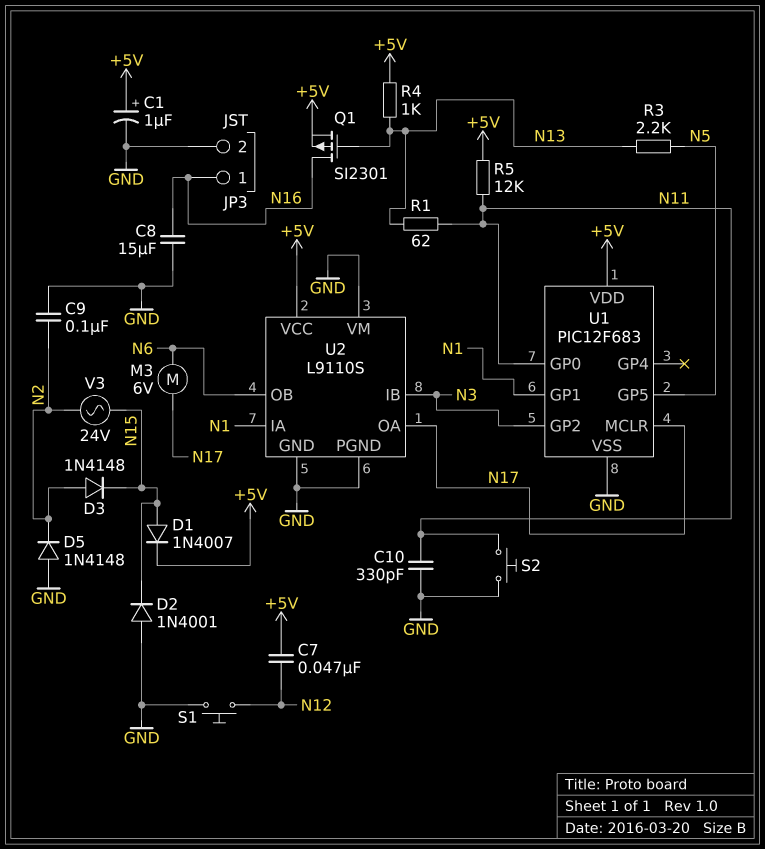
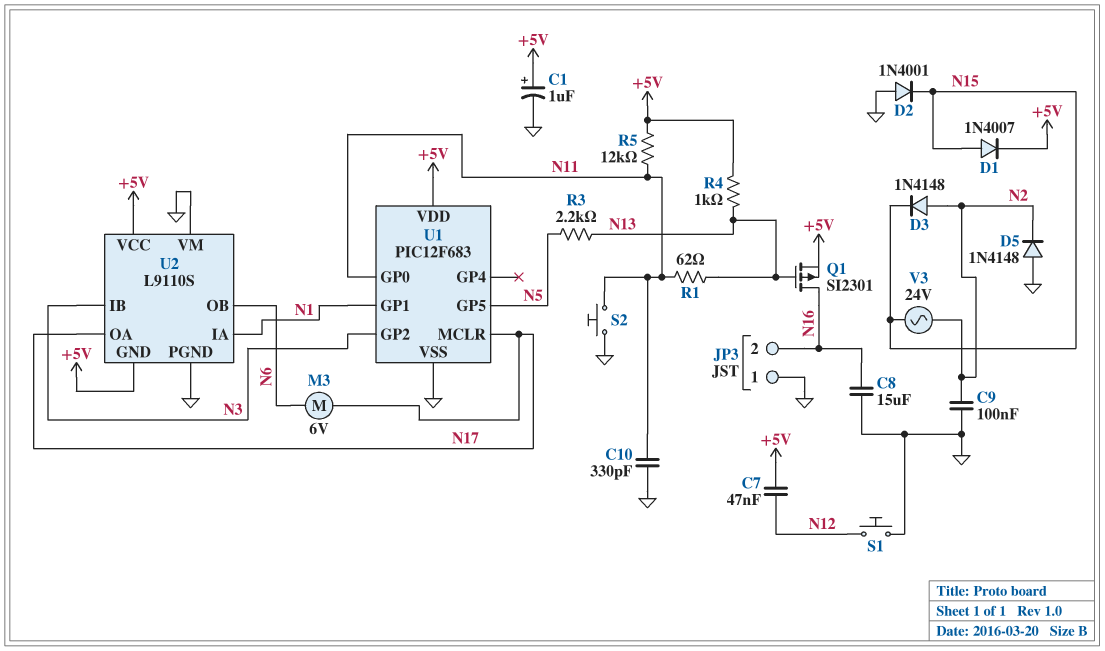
JP3 pin 1: N16 -> GND
JP3 pin 2: GND -> N16
U2 pin GND: GND -> +5V

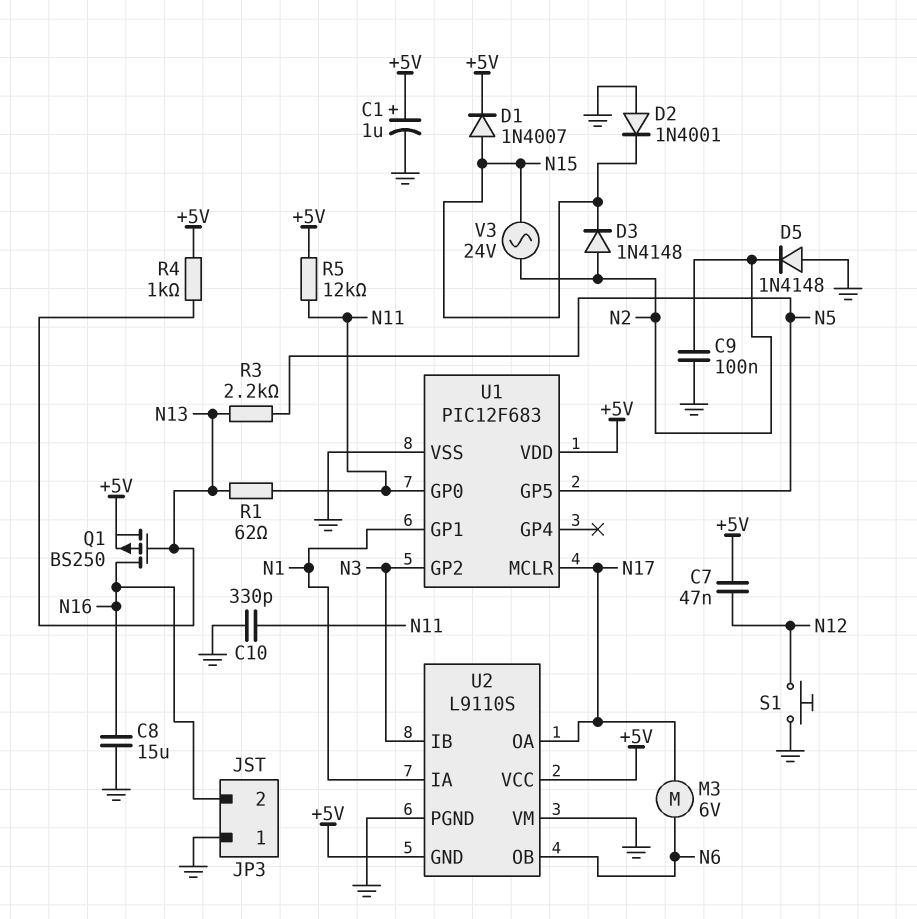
Q1: PMOS SI2301 (G N13, D N16, S +5V) -> PMOS BS250 (G N13, D N16, S +5V)
S2: button (GND, N11) -> none

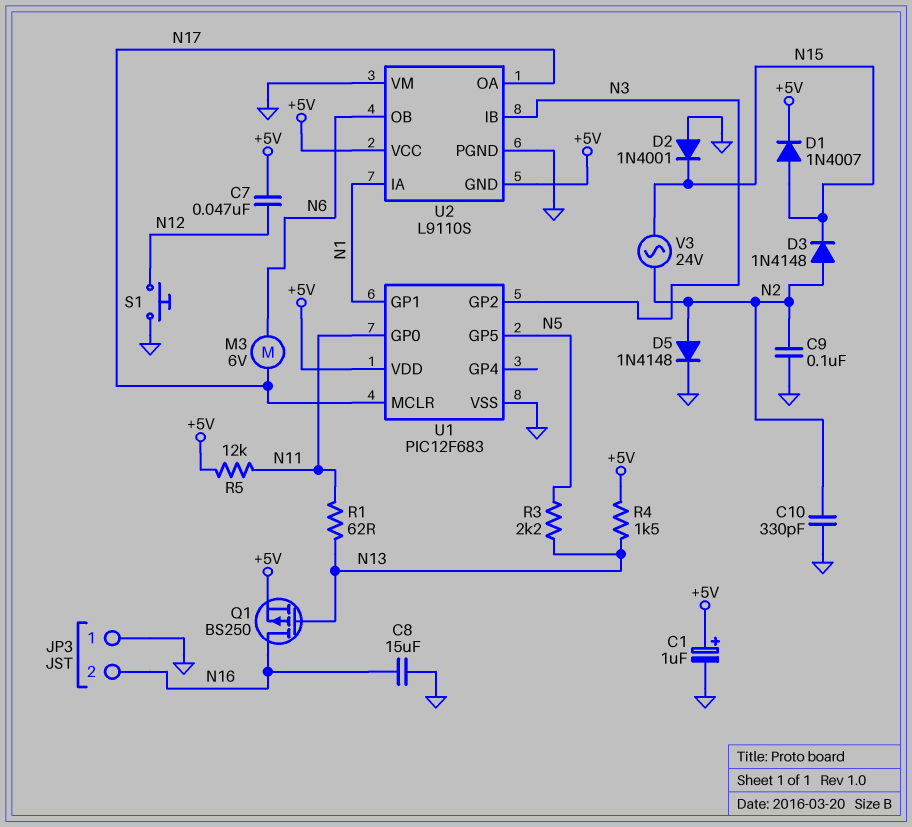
C10: 330pF (GND, N11) -> 330pF (GND, N2)
D5: diode 1N4148 (A GND, K N2) -> diode 1N4148 (A N2, K GND)
R4: 1k (+5V, N13) -> 1.5k (+5V, N13)

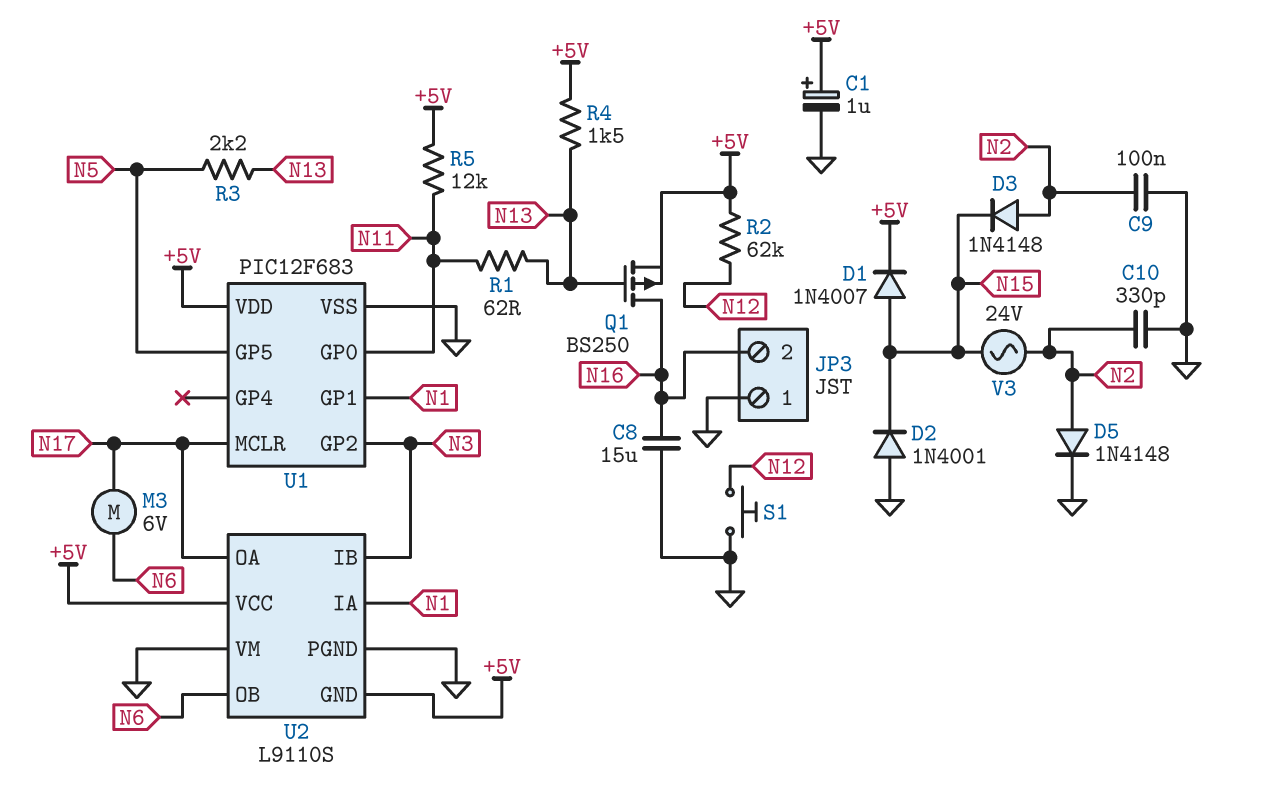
C7: 47nF (+5V, N12) -> none
R2: none -> 62k (+5V, N12)

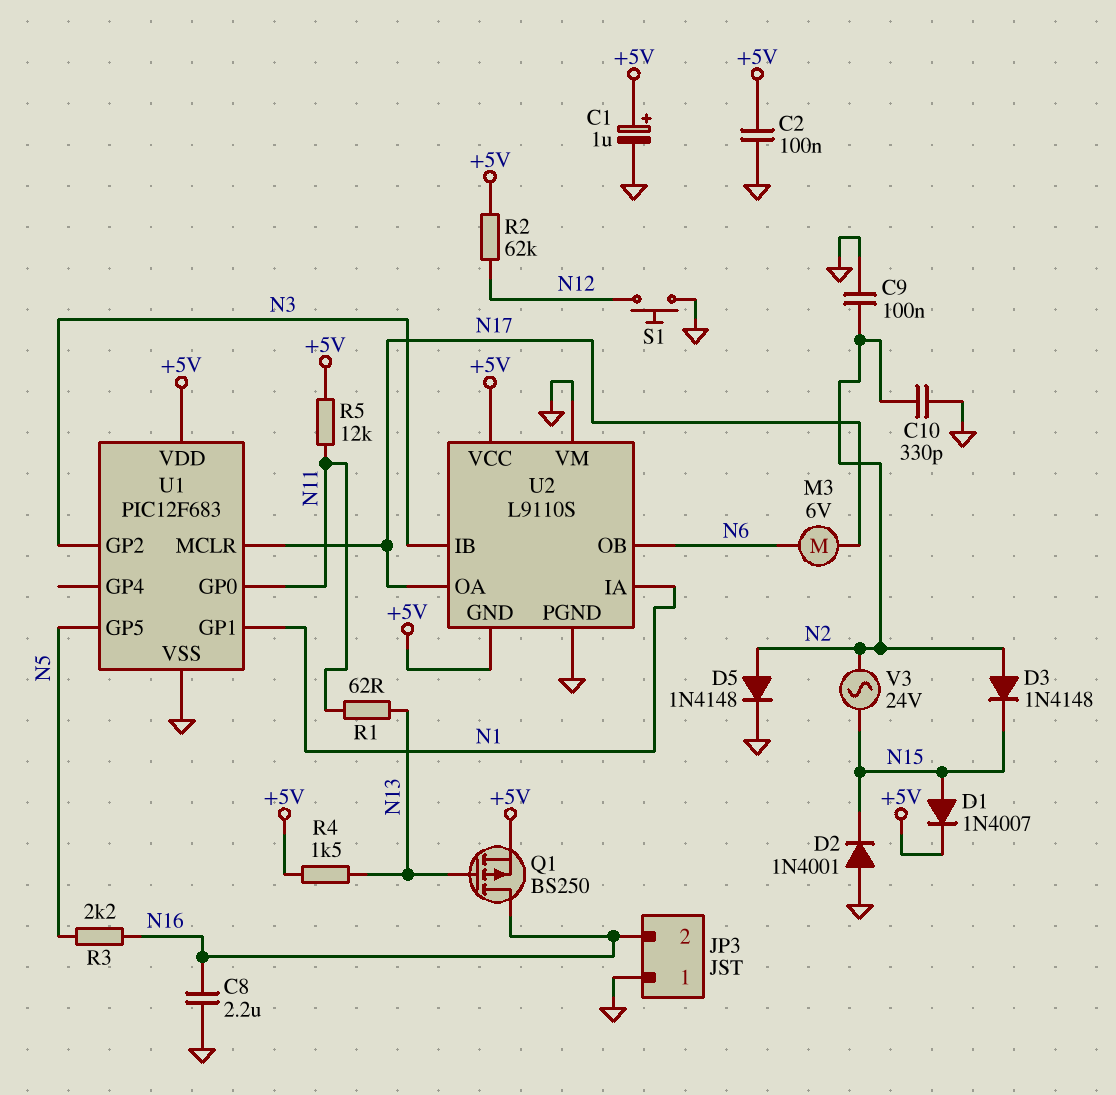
C2: none -> 100nF (+5V, GND)
C8: 15uF (GND, N16) -> 2.2uF (GND, N16)
R3: 2.2k (N5, N13) -> 2.2k (N5, N16)

